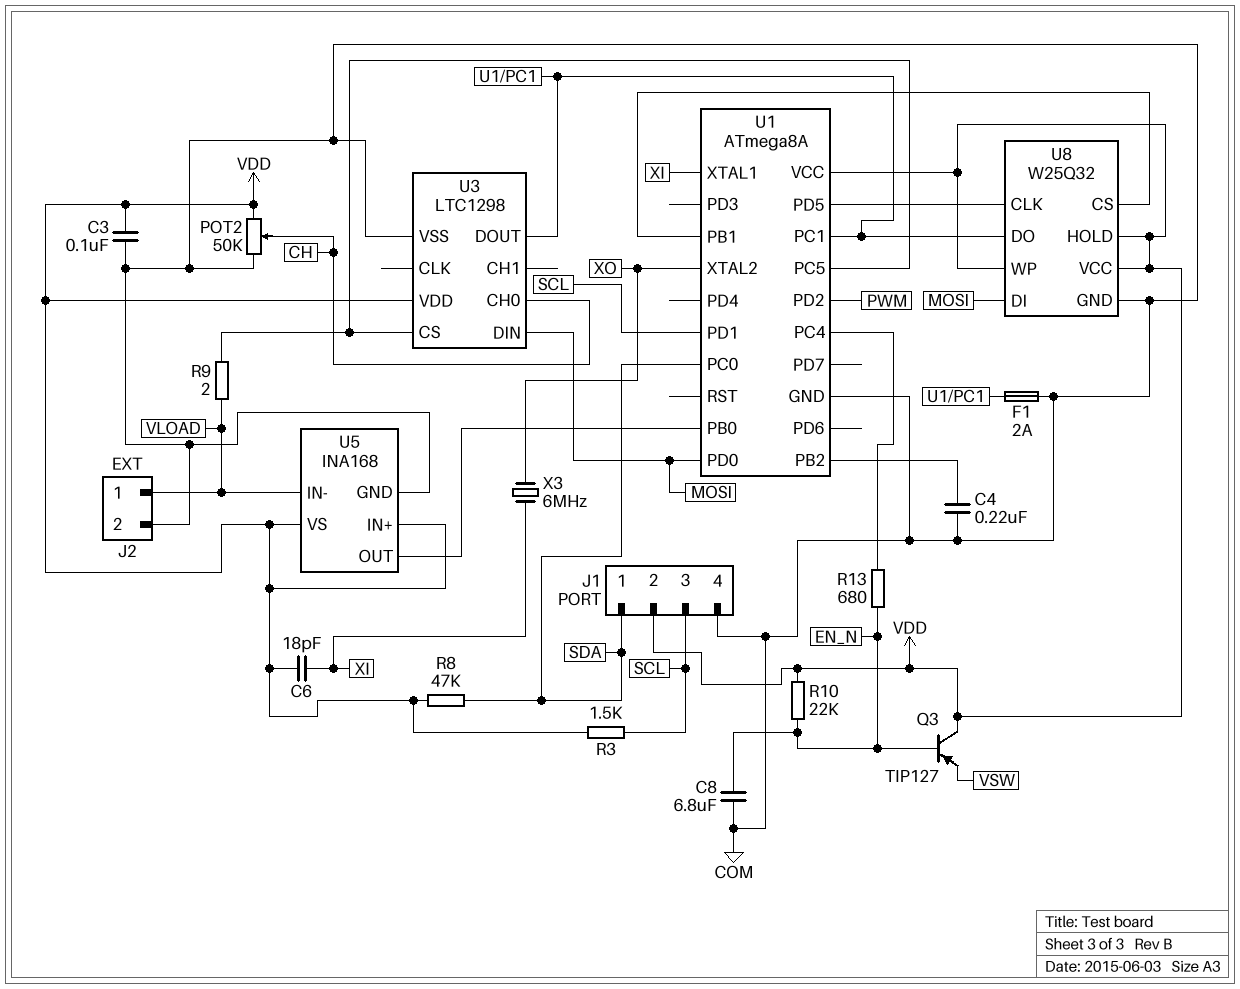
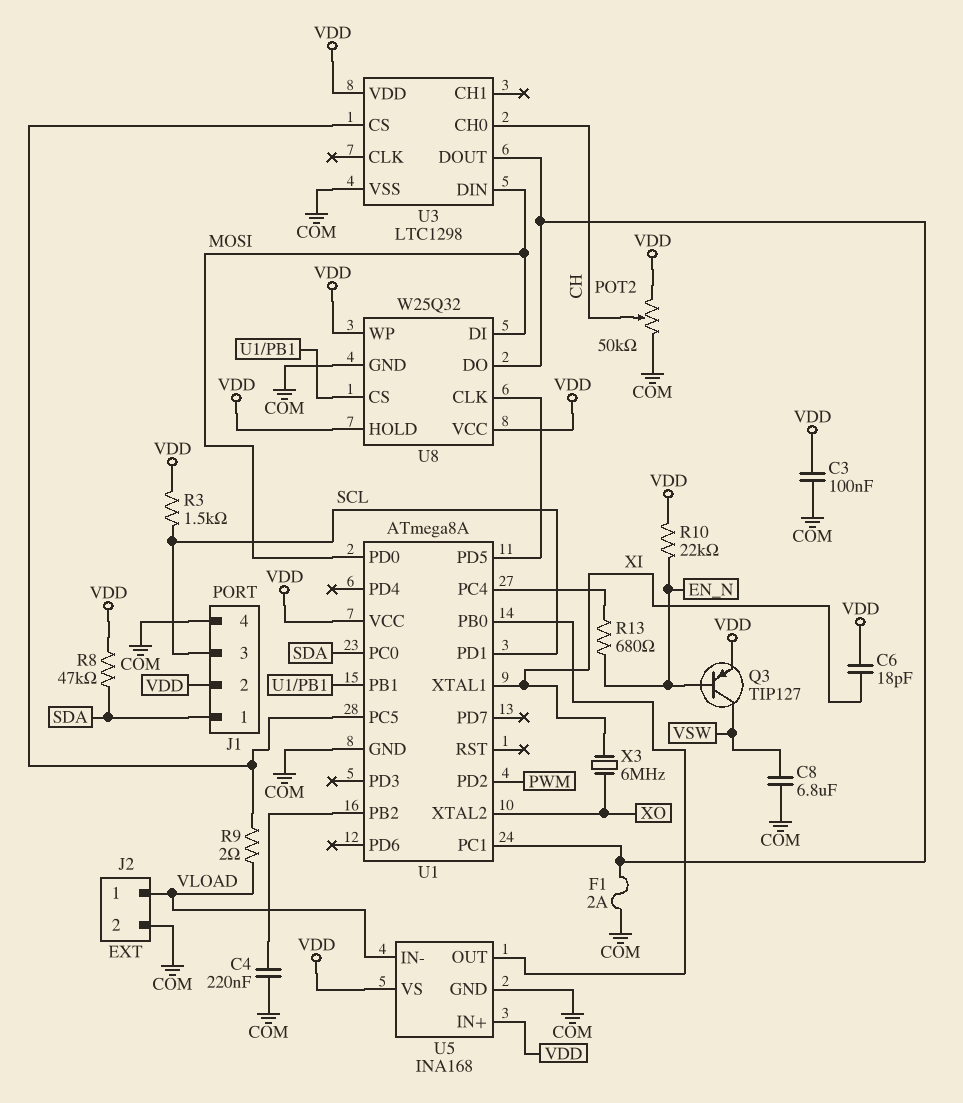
C8: 6.8uF (COM, EN_N) -> 6.8uF (COM, VSW)
Q3: PNP TIP127 (B EN_N, C VDD, E VSW) -> PNP TIP127 (B EN_N, C VSW, E VDD)

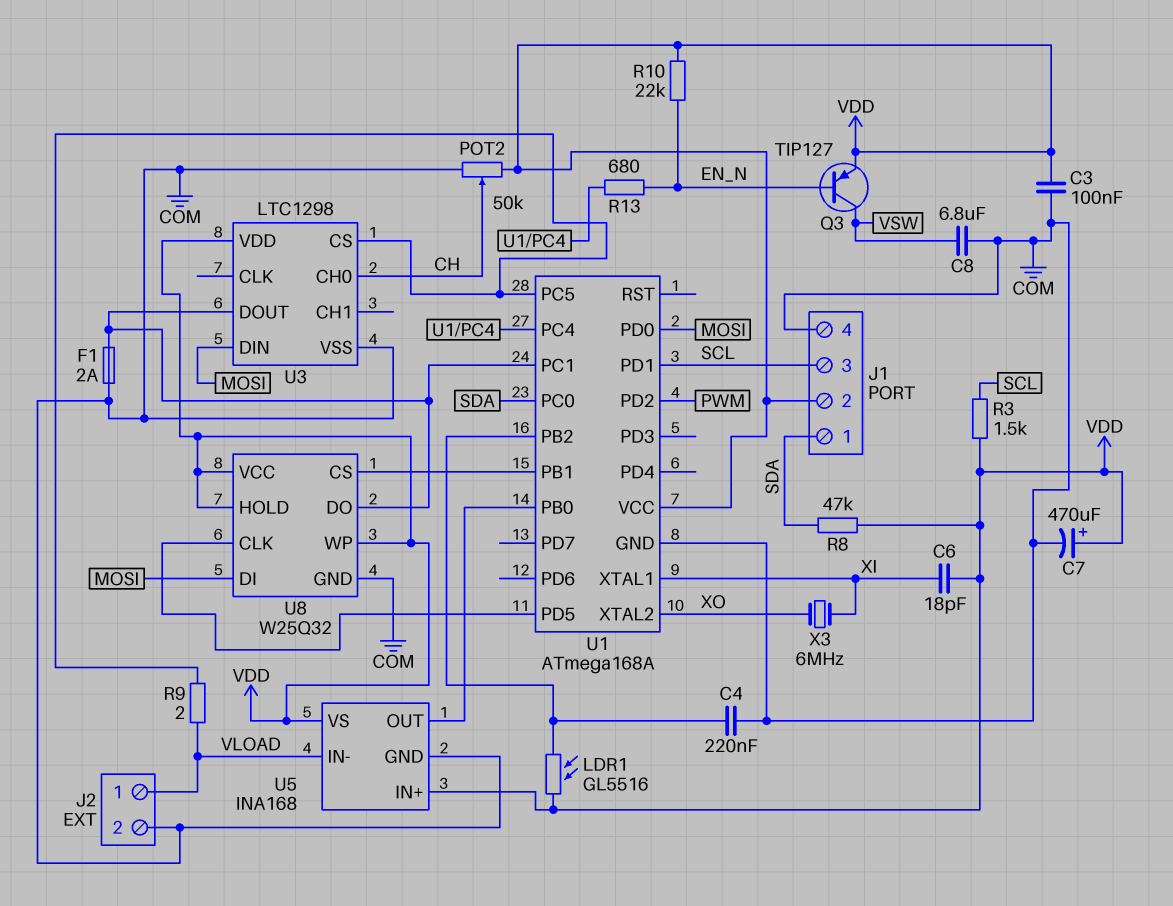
C7: none -> 470uF (plus VDD, minus COM)
LDR1: none -> GL5516 (U1/PB2, VDD)
U1: ATmega8A -> ATmega168A

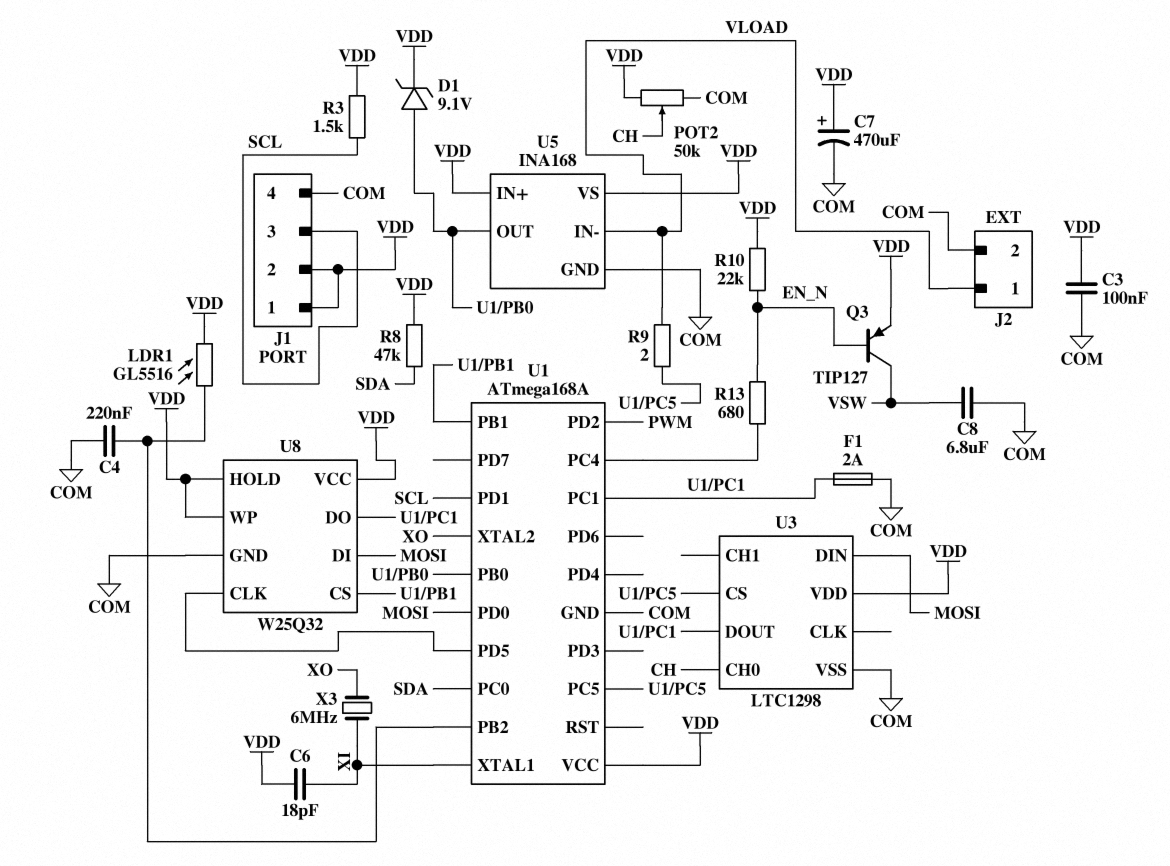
D1: none -> zener 9.1V (A U1/PB0, K VDD)
J1 pin 1: SDA -> VDD

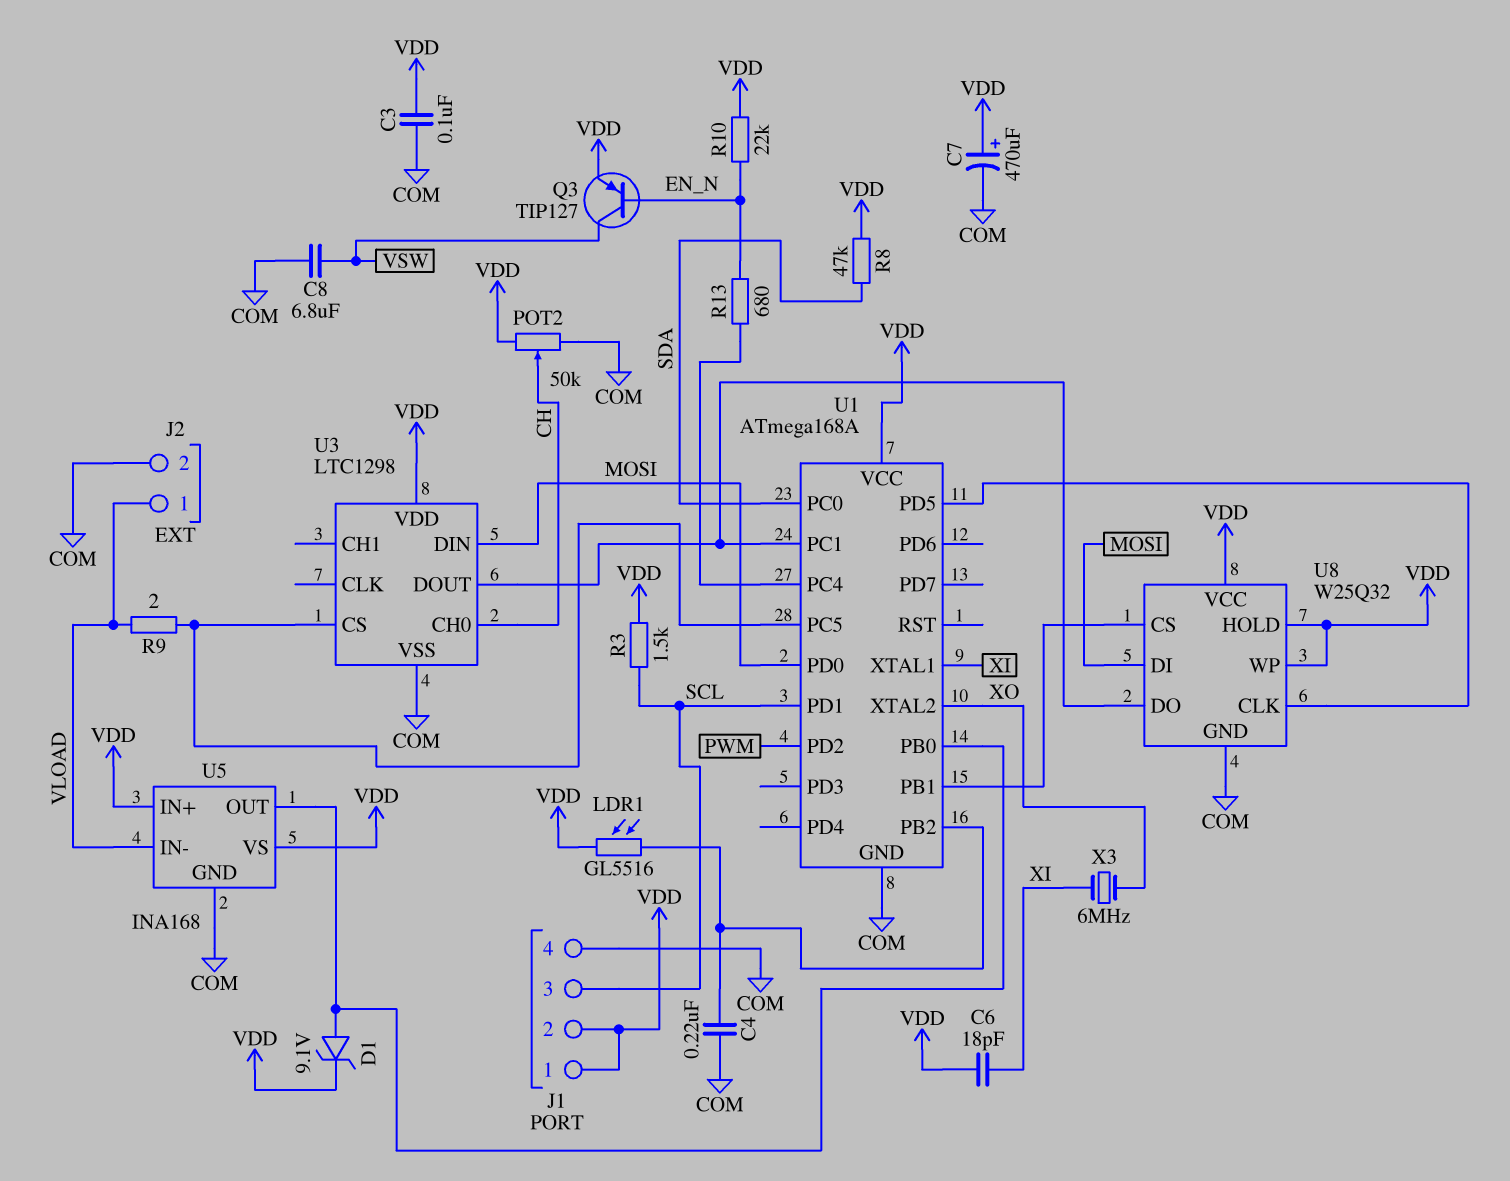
F1: 2A (COM, U1/PC1) -> none

